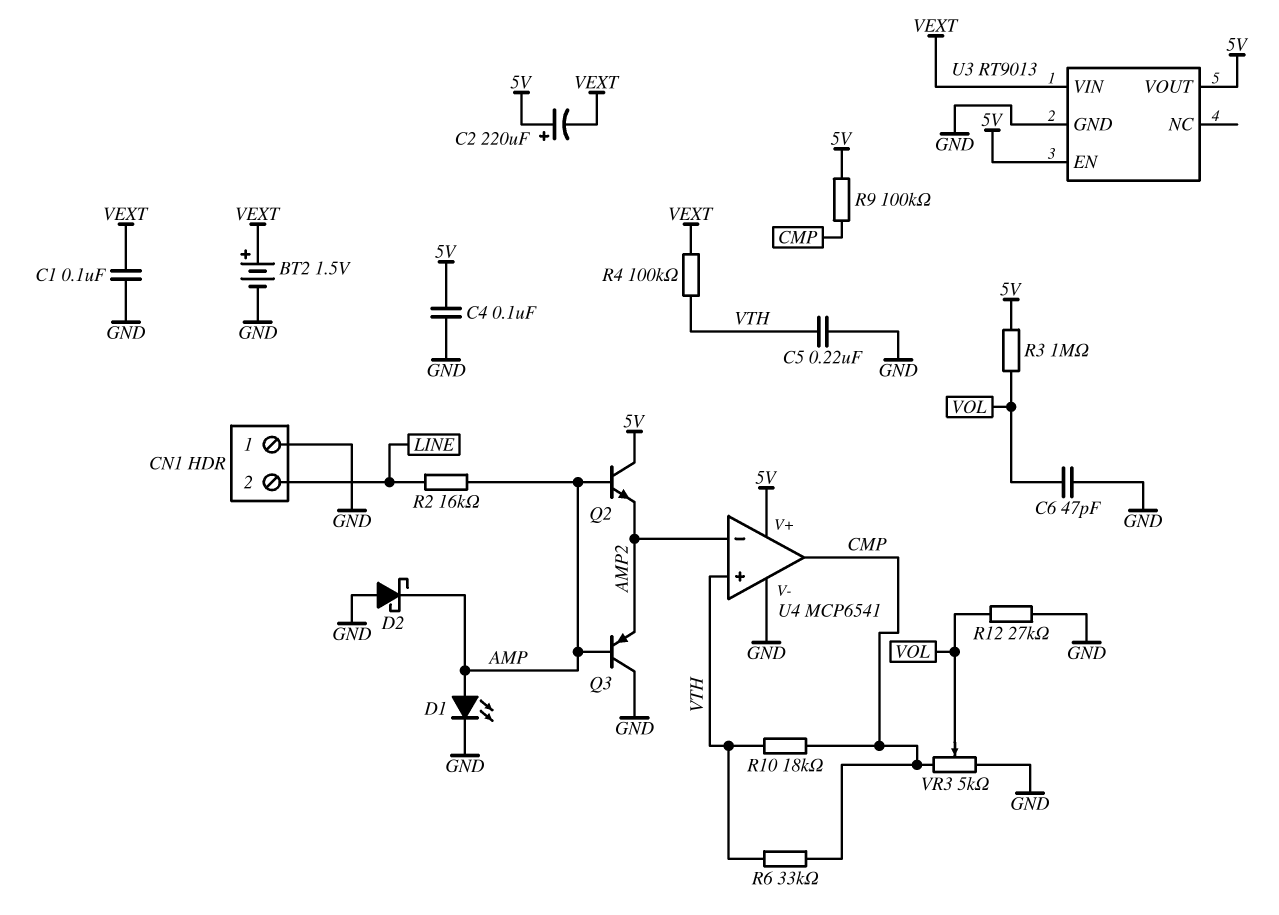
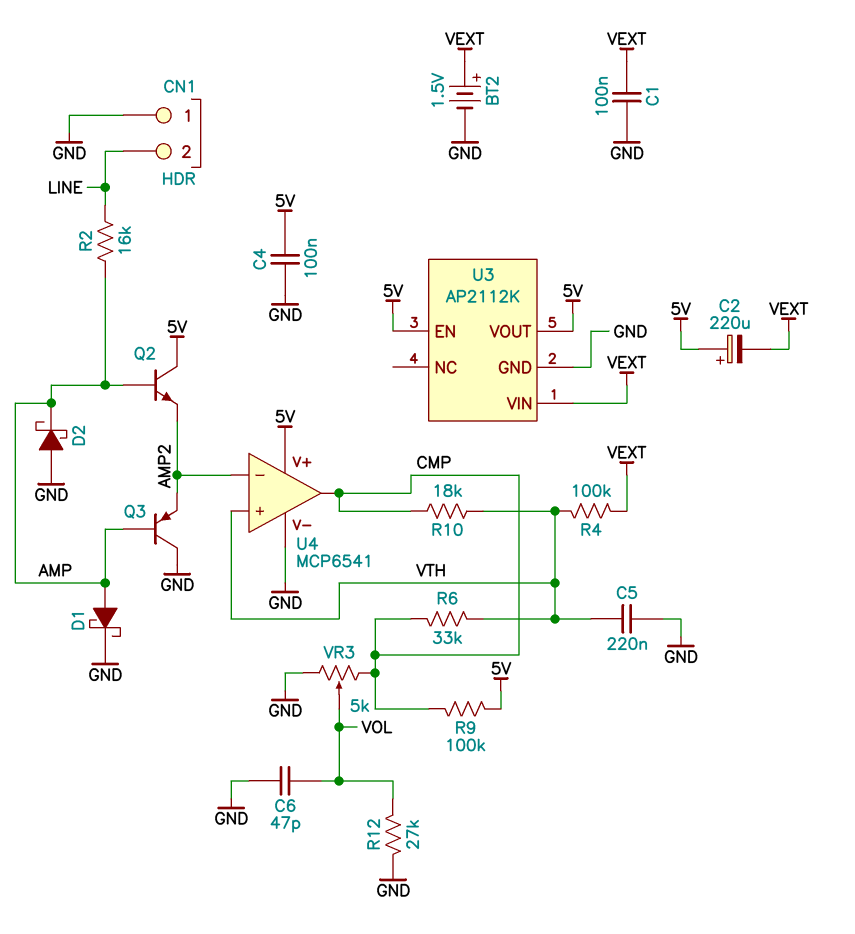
D1: LED (A AMP, K GND) -> schottky (A AMP, K GND)
R3: 1M (5V, VOL) -> none
U3: RT9013 -> AP2112K

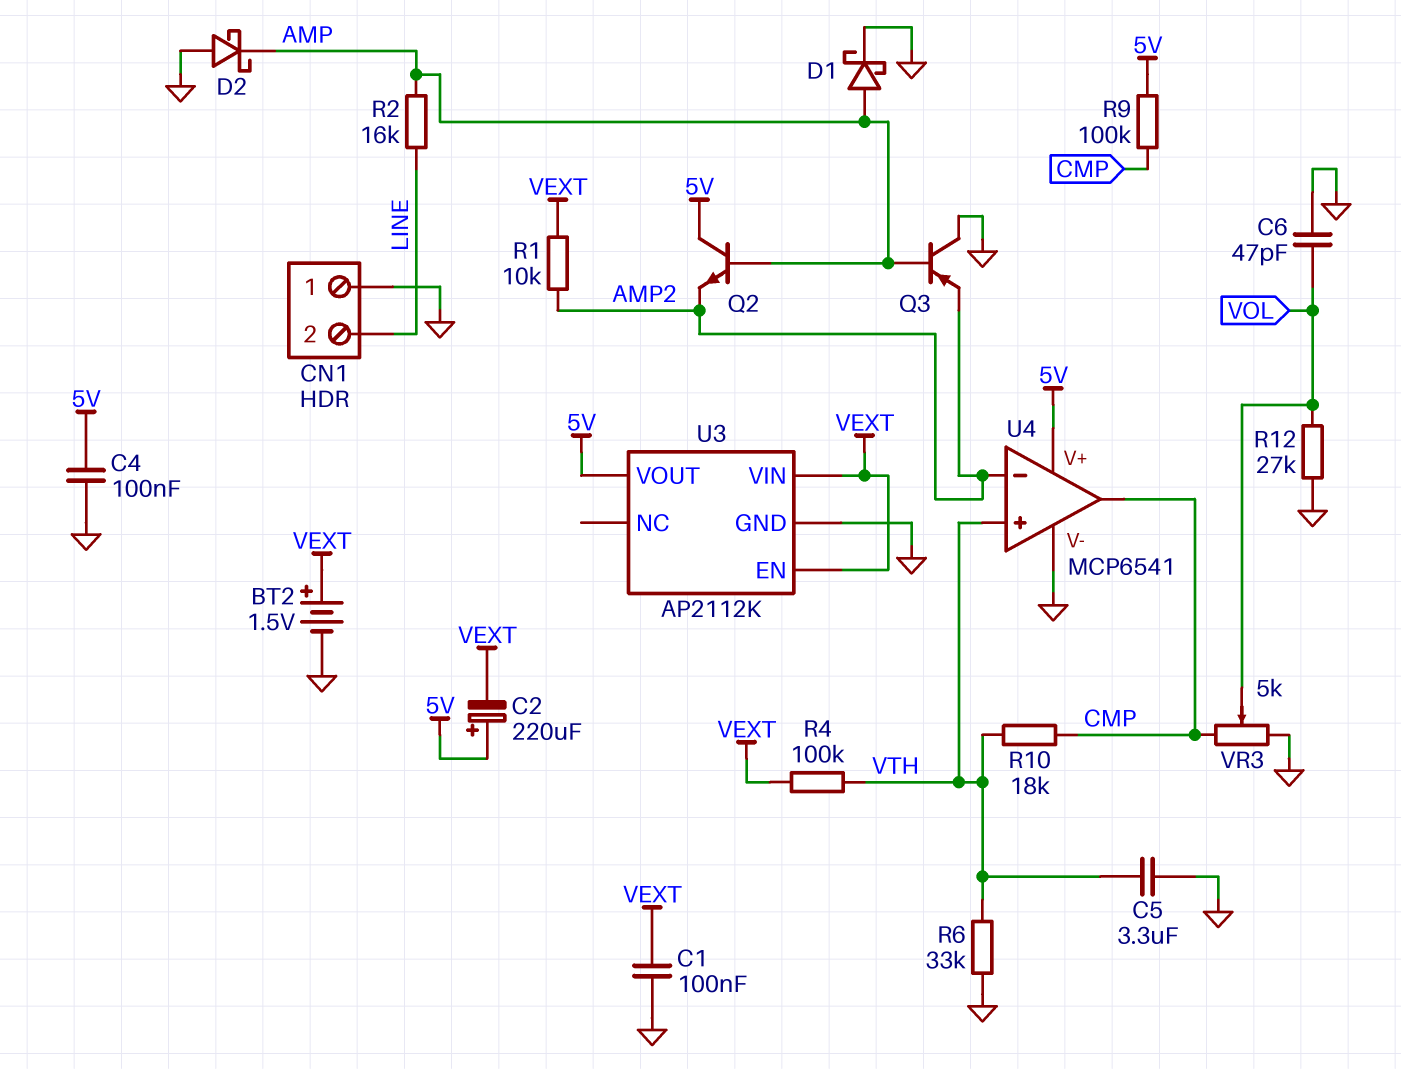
C5: 220nF (GND, VTH) -> 3.3uF (GND, VTH)
R1: none -> 10k (AMP2, VEXT)
R6: 33k (CMP, VTH) -> 33k (GND, VTH)
U3 pin EN: 5V -> VEXT

